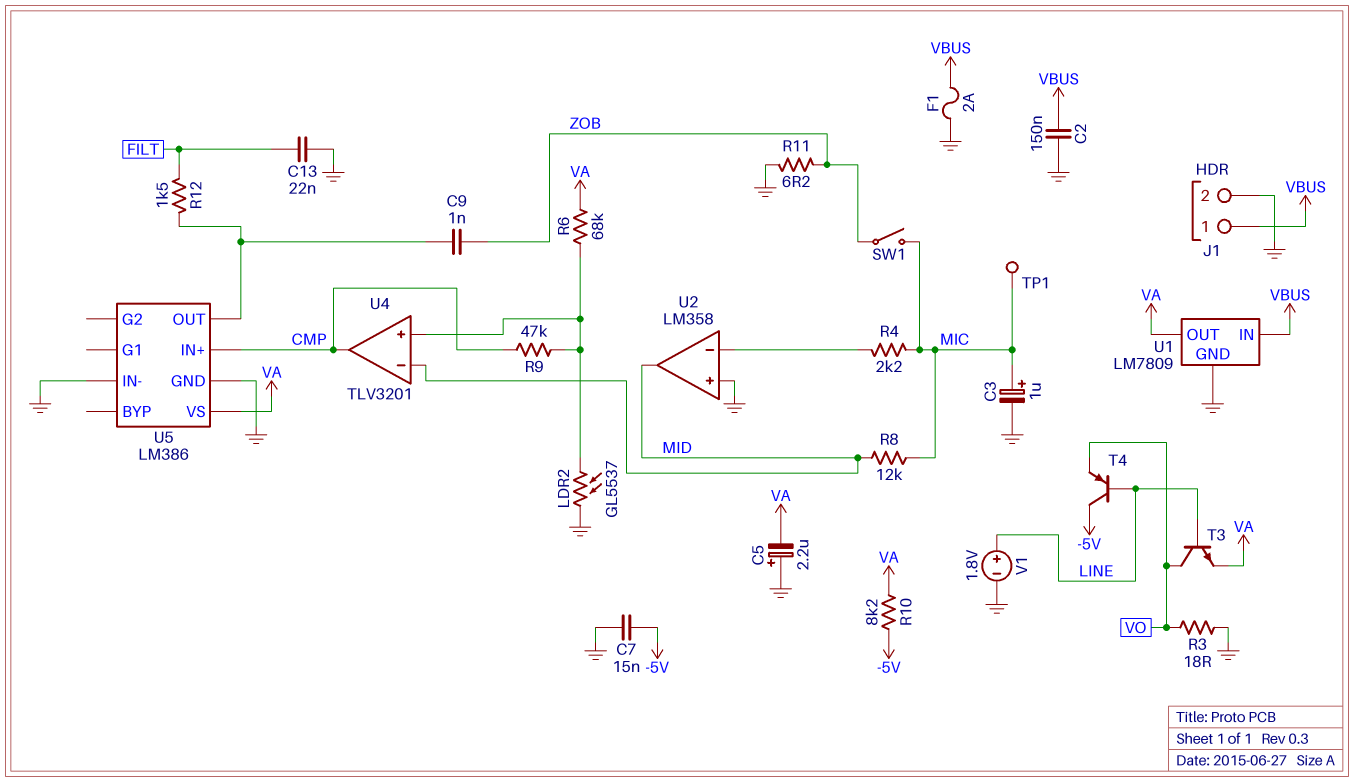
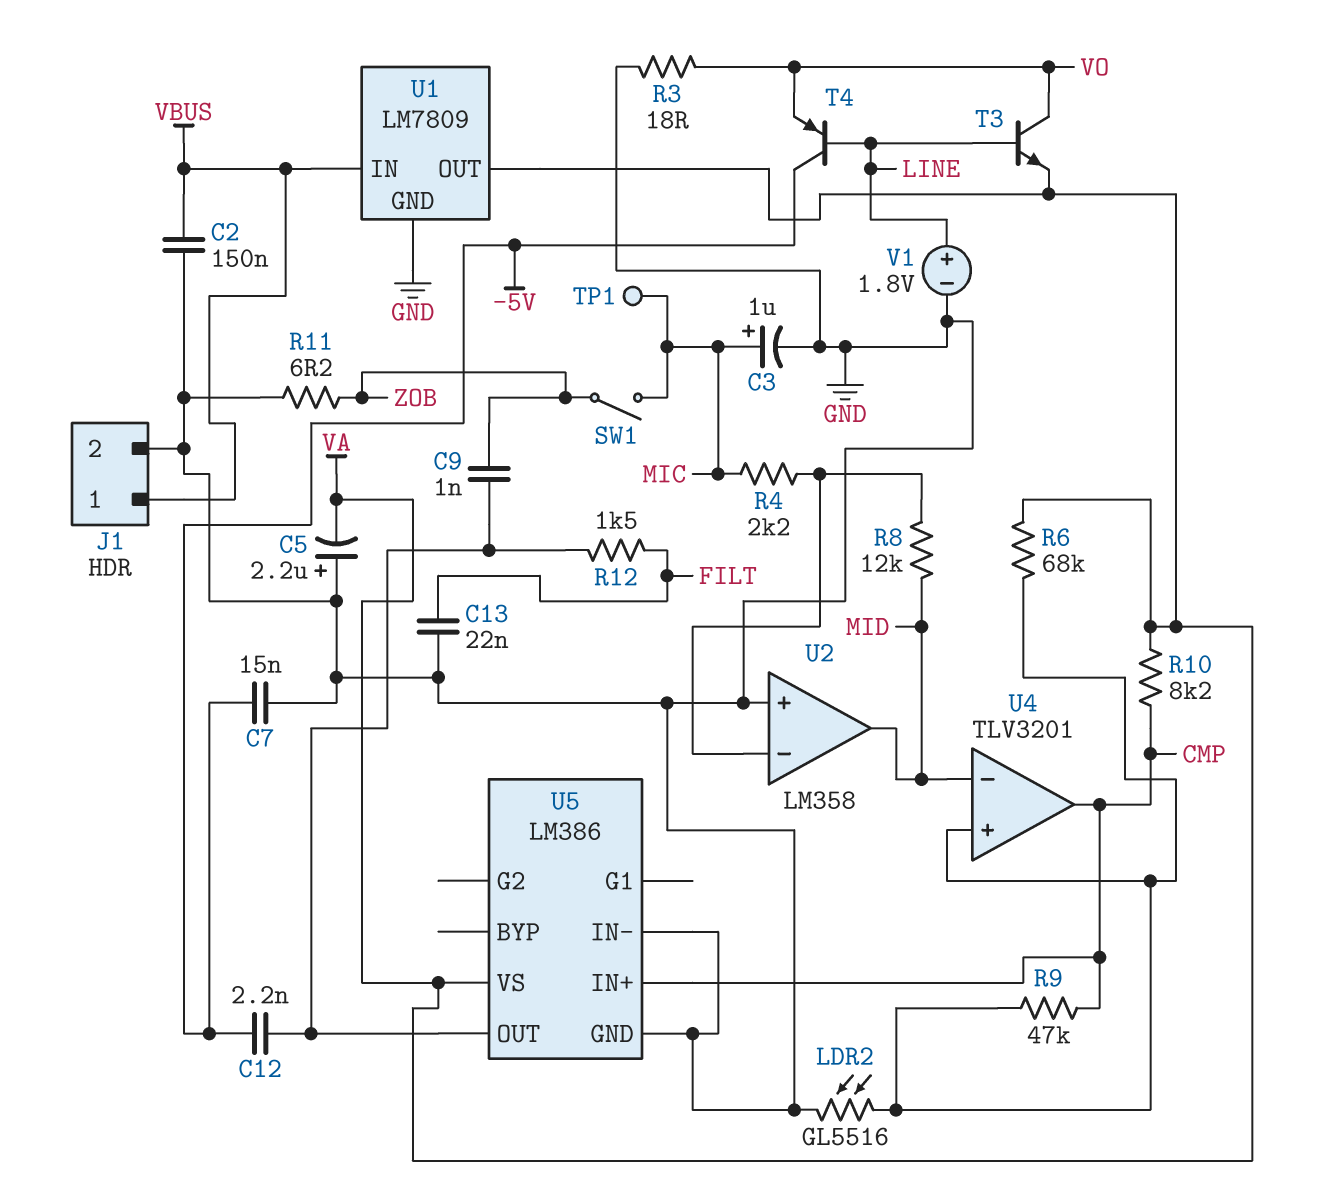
C12: none -> 2.2nF (-5V, U5/OUT)
F1: 2A (GND, VBUS) -> none
LDR2: GL5537 (GND, U4/in+) -> GL5516 (GND, U4/in+)
R8: 12k (MIC, MID) -> 12k (MID, U2/in-)
R10: 8.2k (-5V, VA) -> 8.2k (CMP, VA)

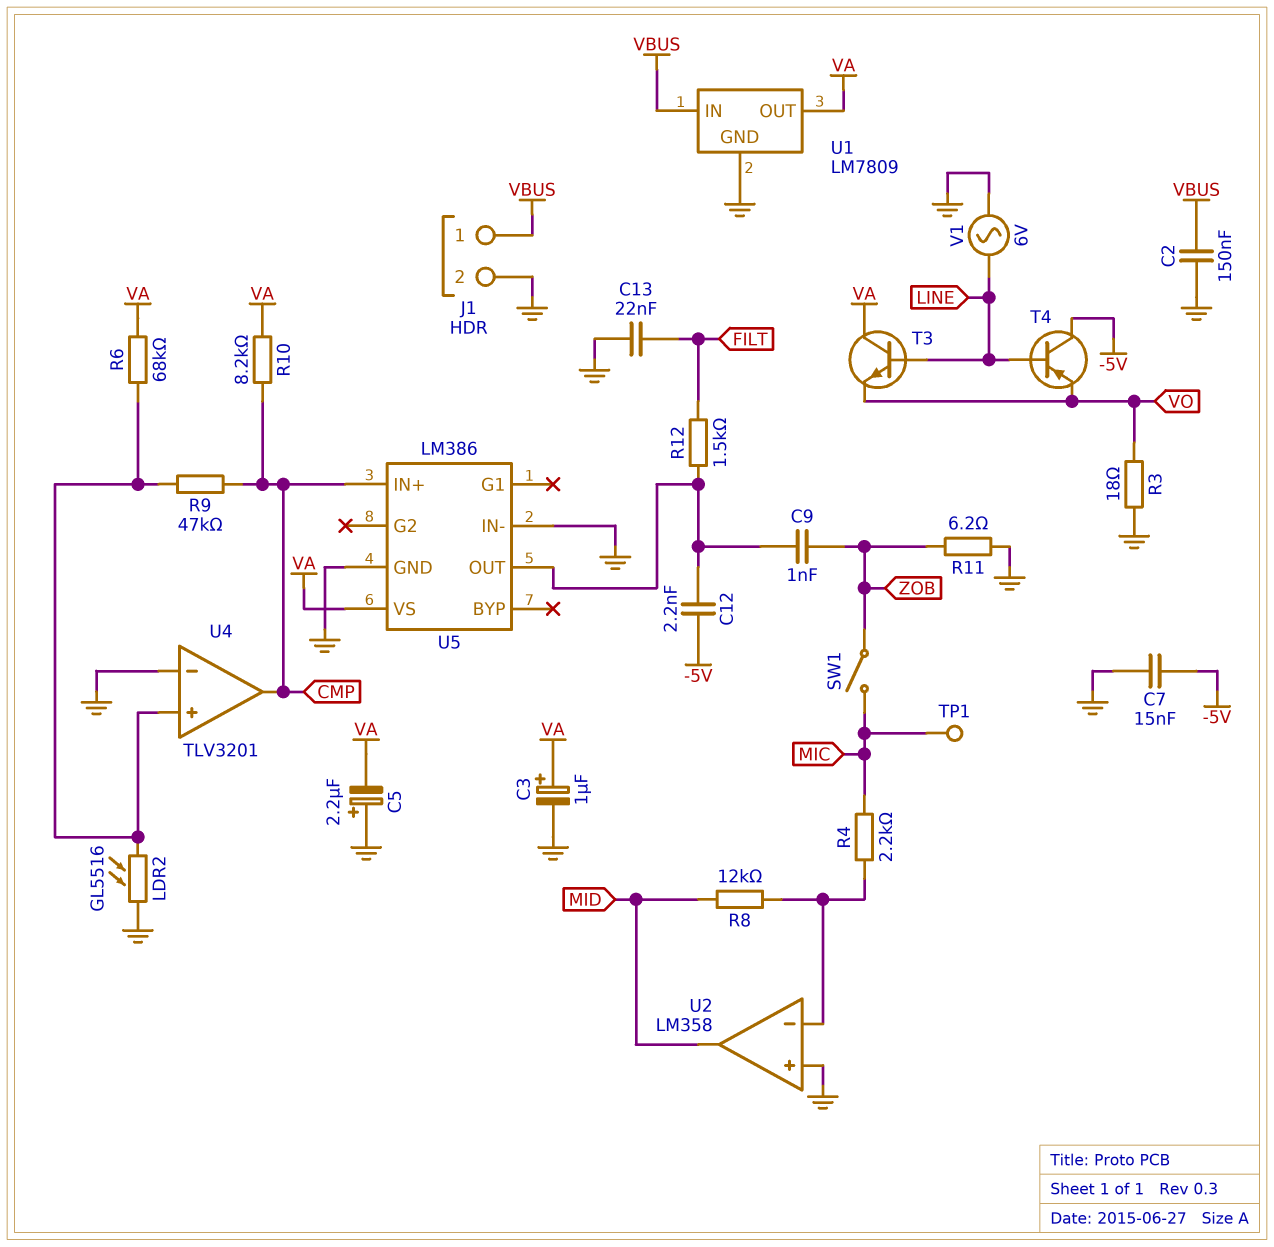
C3: 1uF (plus MIC, minus GND) -> 1uF (plus VA, minus GND)
T3: NPN (B LINE, C VO, E VA) -> NPN (B LINE, C VA, E VO)
U4 pin in-: MID -> GND
V1: 1.8V (plus LINE, minus GND) -> AC 6V (GND, LINE)

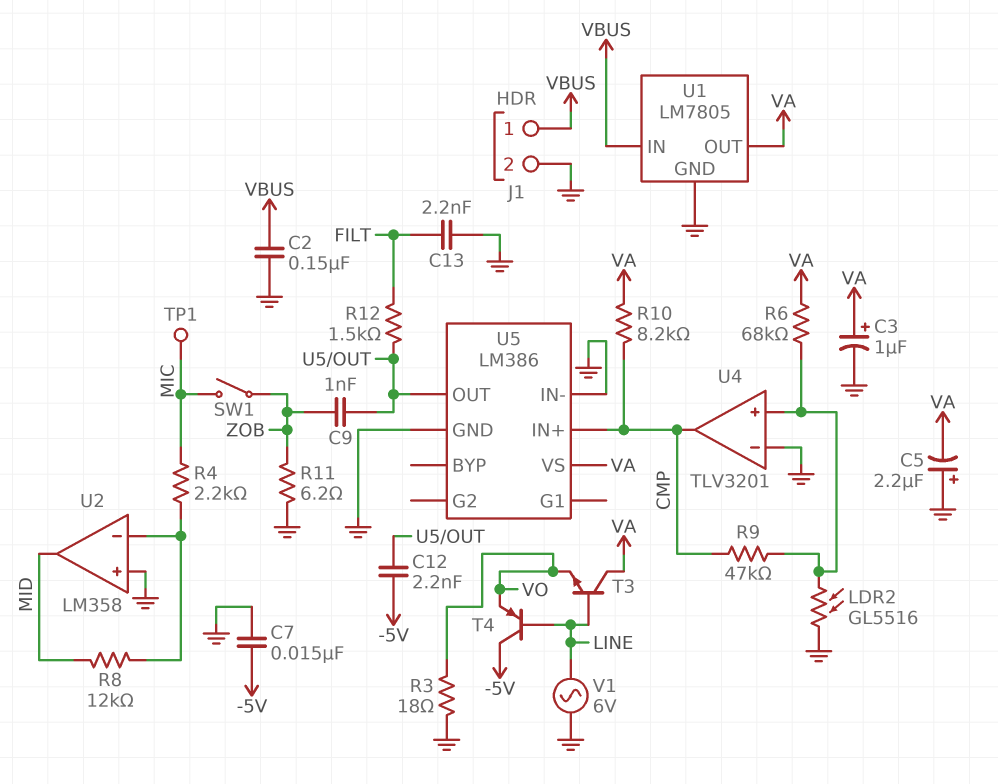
C13: 22nF (FILT, GND) -> 2.2nF (FILT, GND)
U1: LM7809 -> LM7805

